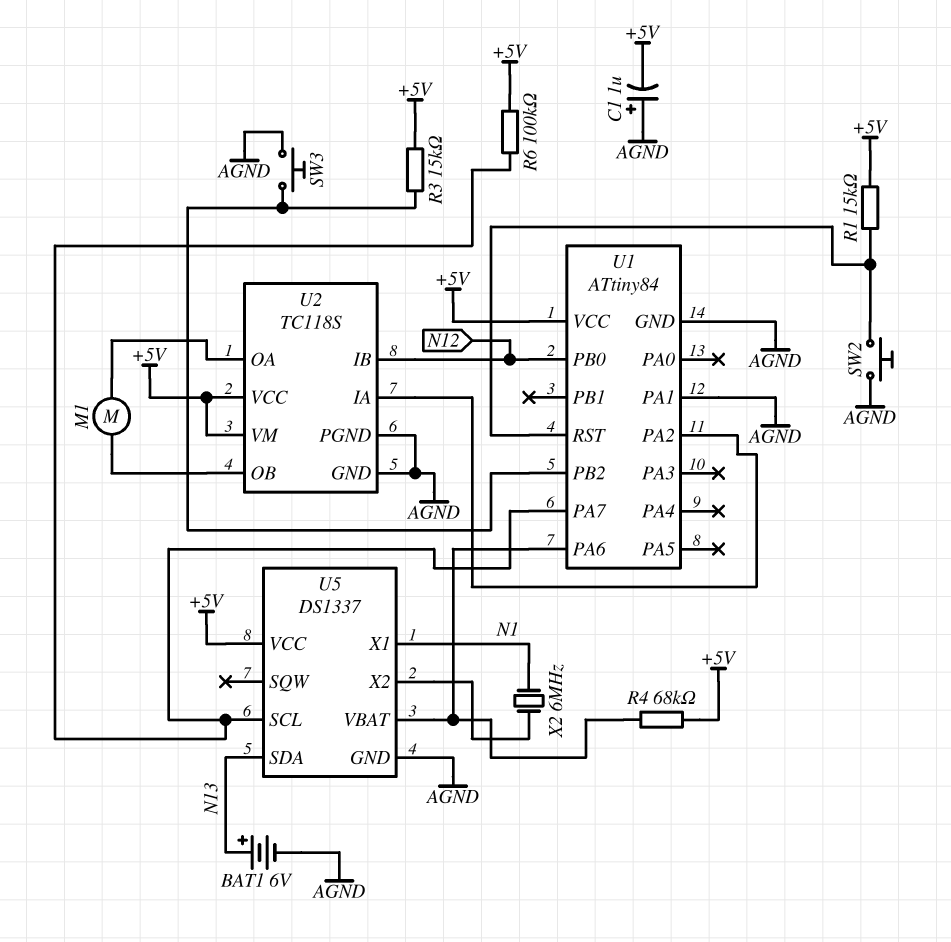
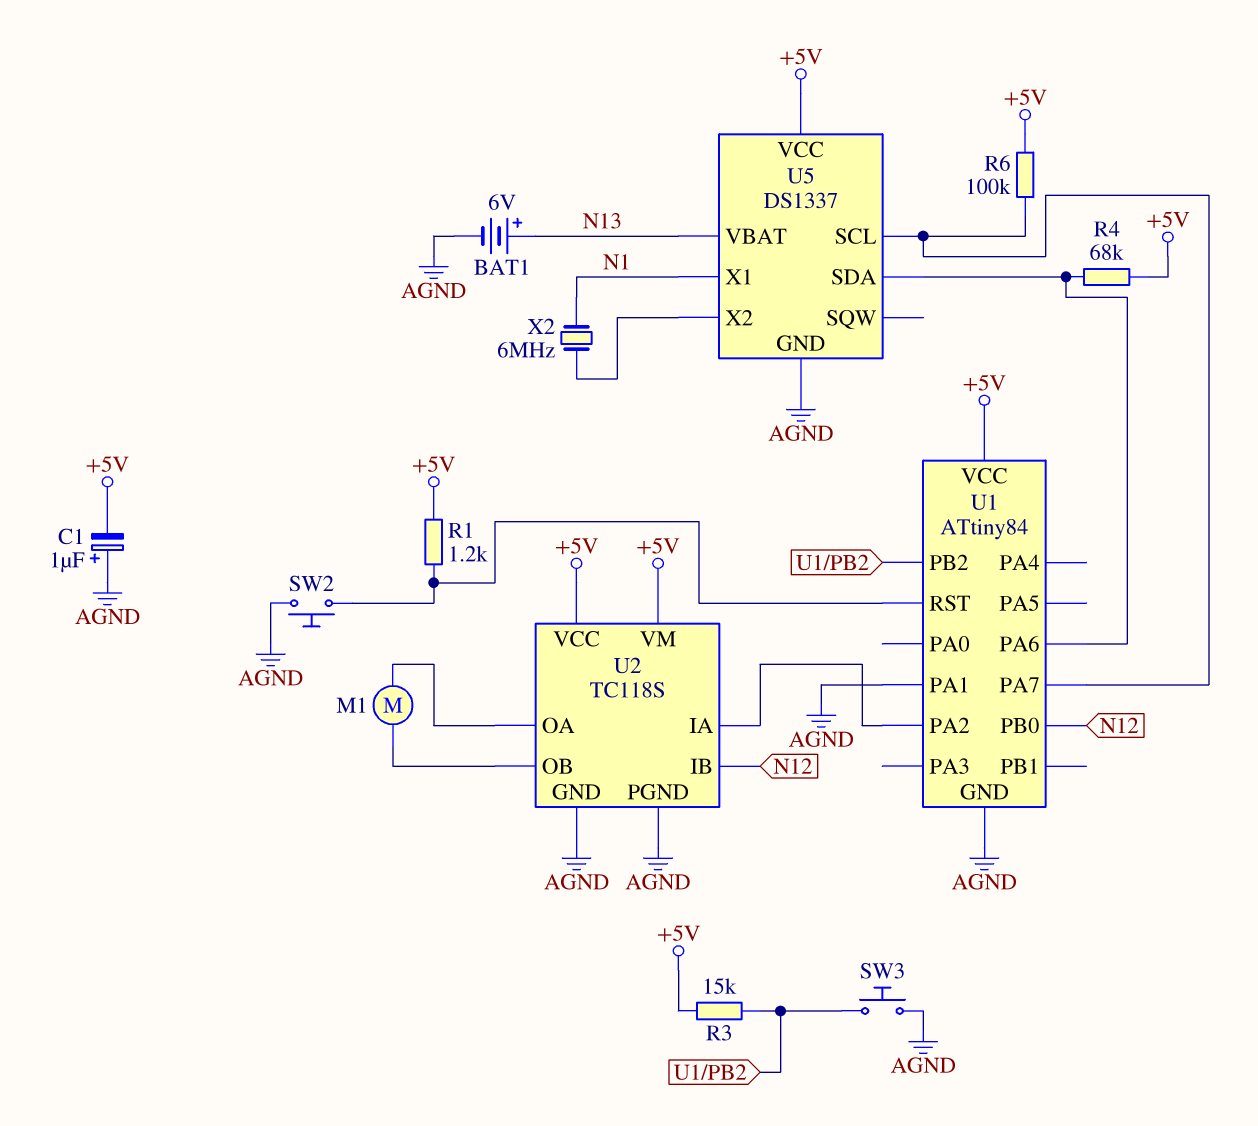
R1: 15k (+5V, U1/RST) -> 1.2k (+5V, U1/RST)
U5 pin SDA: N13 -> U1/PA6
U5 pin VBAT: U1/PA6 -> N13

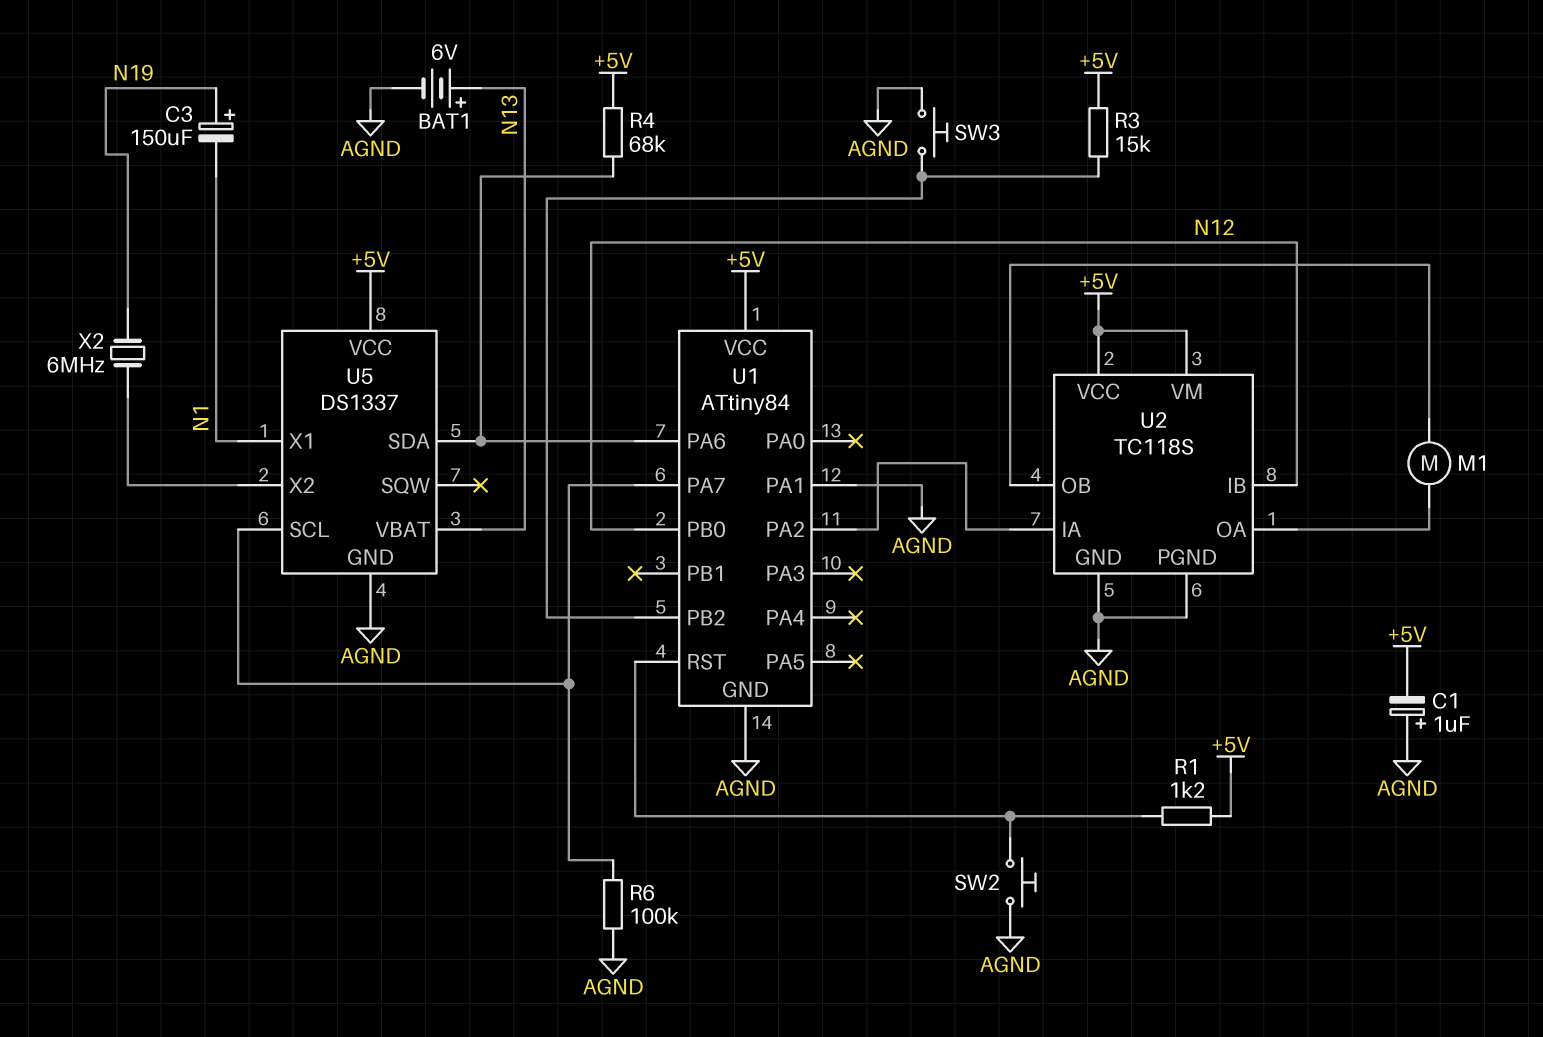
C3: none -> 150uF (plus N19, minus N1)
R6: 100k (+5V, U1/PA7) -> 100k (AGND, U1/PA7)
X2: 6MHz (N1, U5/X2) -> 6MHz (N19, U5/X2)

